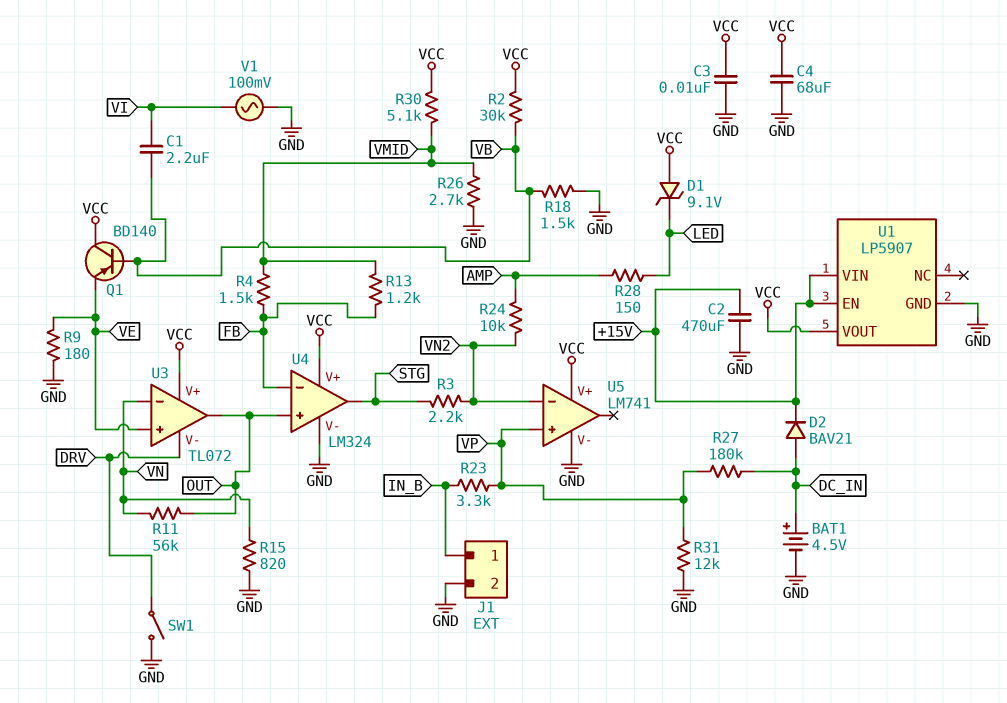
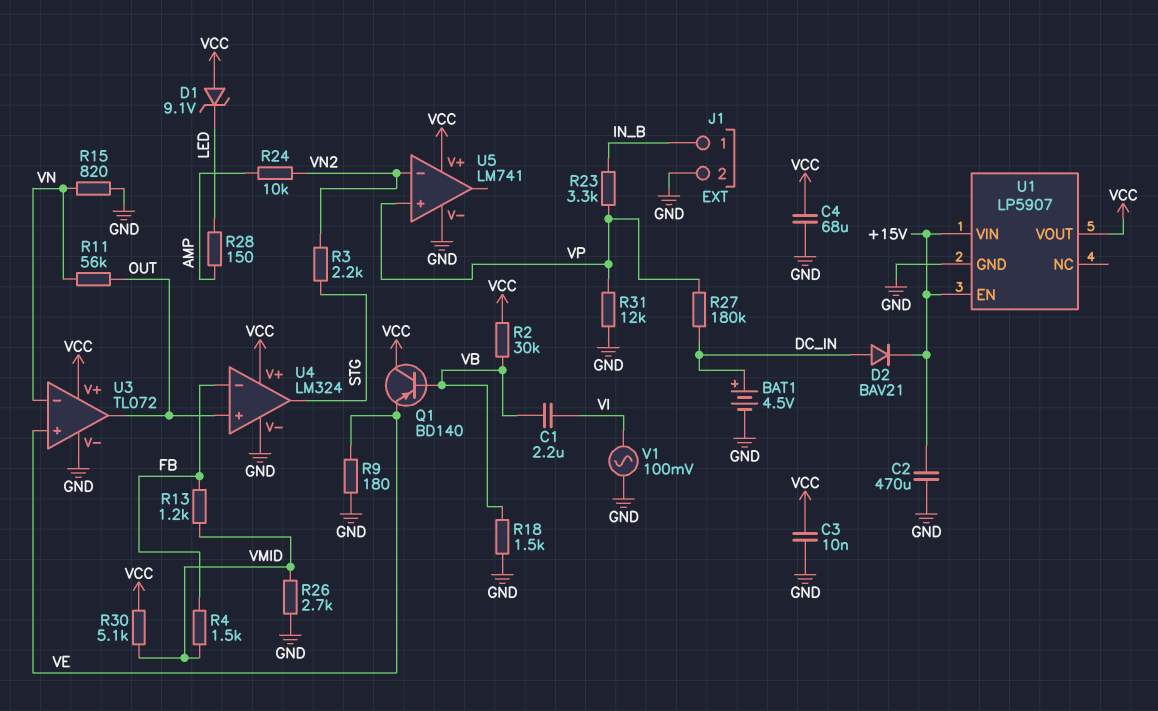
SW1: switch (DRV, GND) -> none
U3 pin V-: DRV -> GND

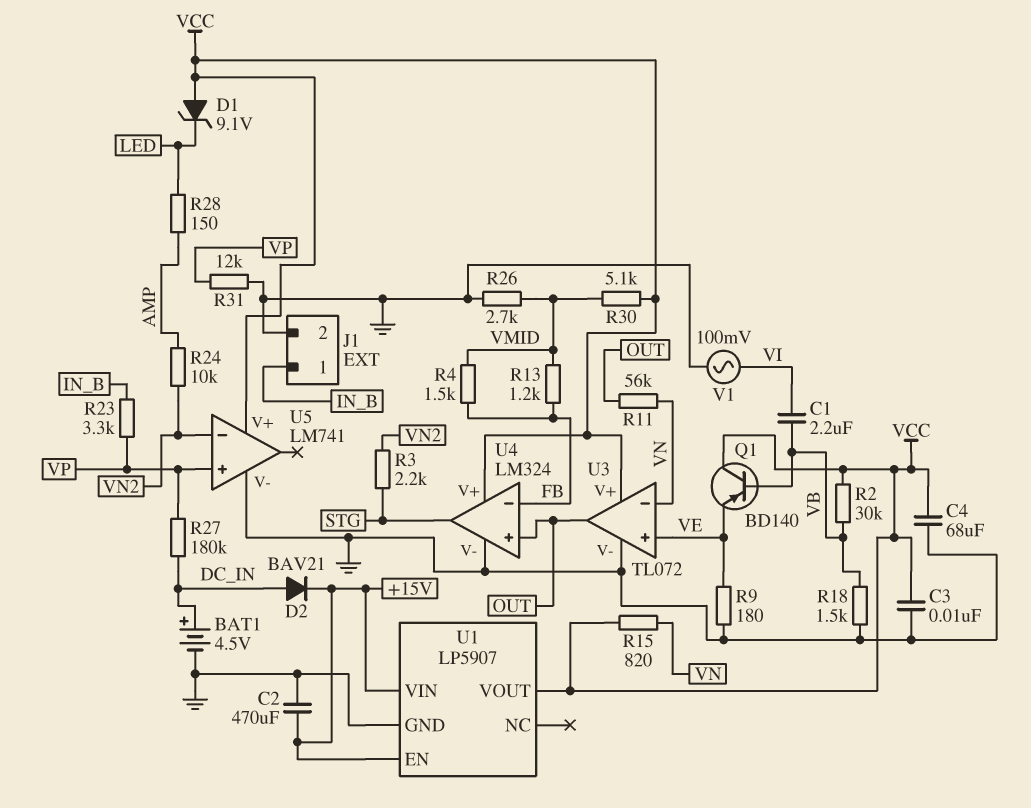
R15: 820 (GND, VN) -> 820 (VCC, VN)

